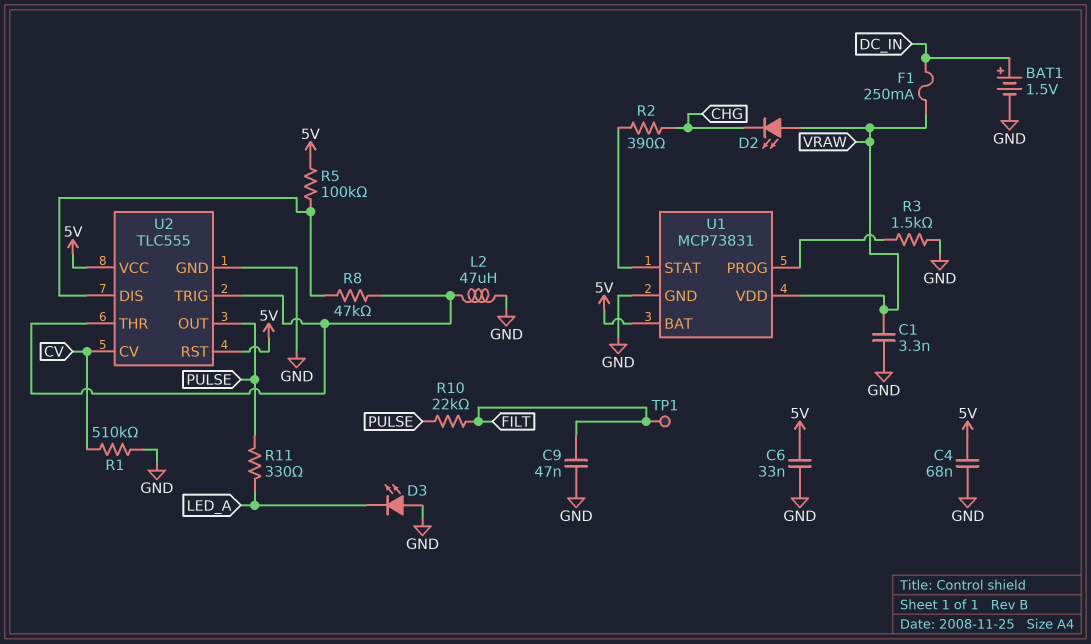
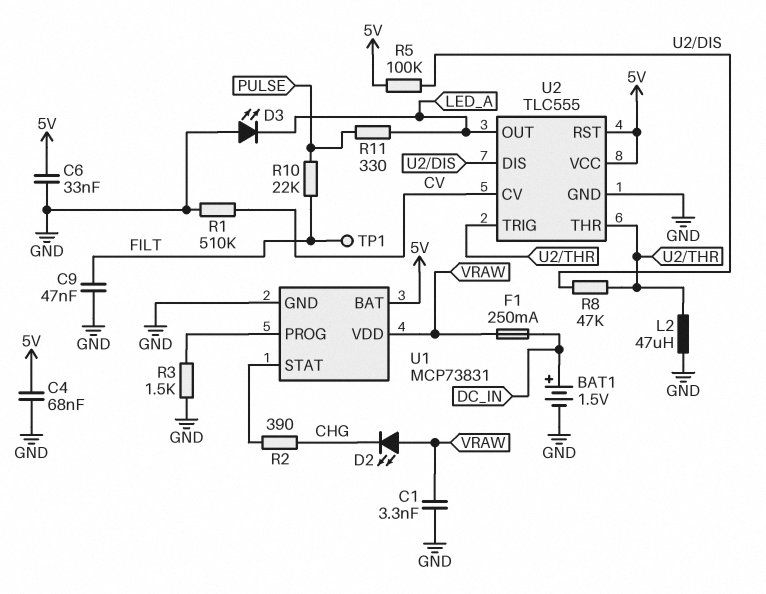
U2 pin OUT: PULSE -> LED_A

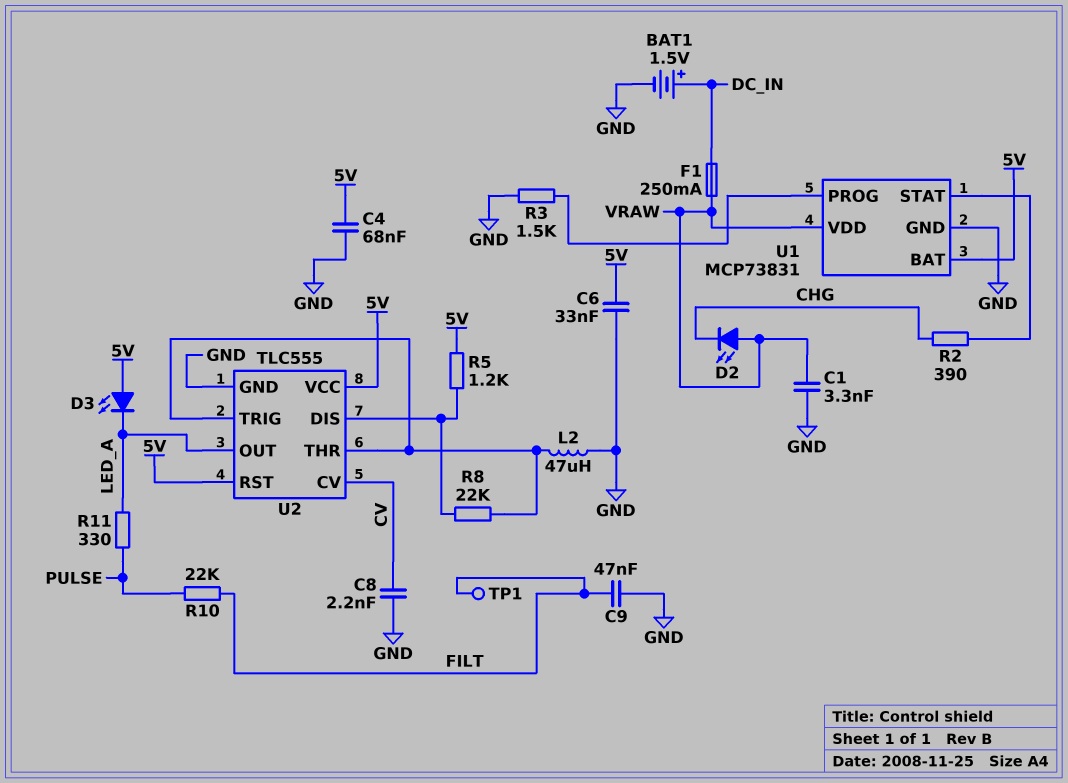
C8: none -> 2.2nF (CV, GND)
D3: LED (A GND, K LED_A) -> LED (A 5V, K LED_A)
R1: 510k (CV, GND) -> none
R5: 100k (5V, U2/DIS) -> 1.2k (5V, U2/DIS)
R8: 47k (U2/DIS, U2/THR) -> 22k (U2/DIS, U2/THR)

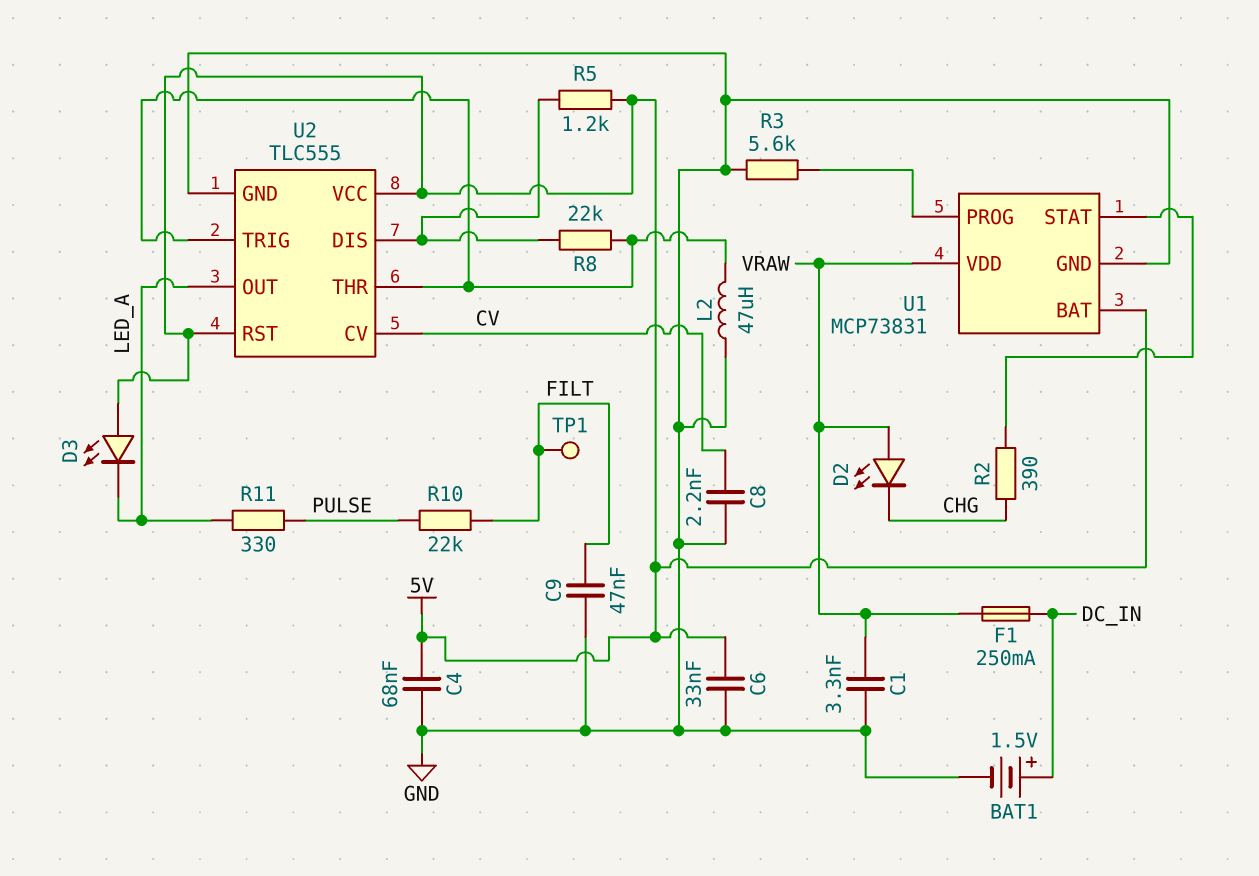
R3: 1.5k (GND, U1/PROG) -> 5.6k (GND, U1/PROG)

